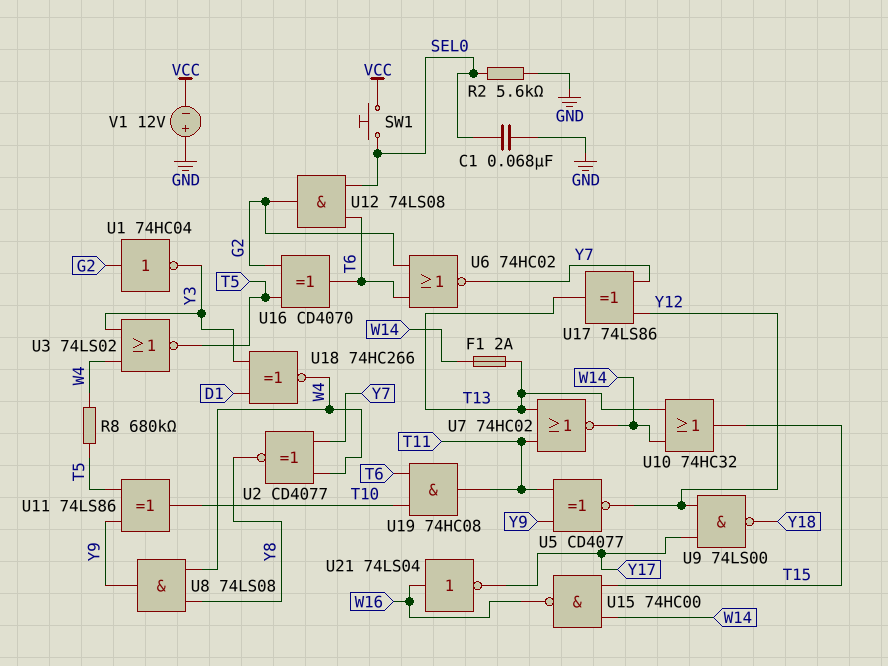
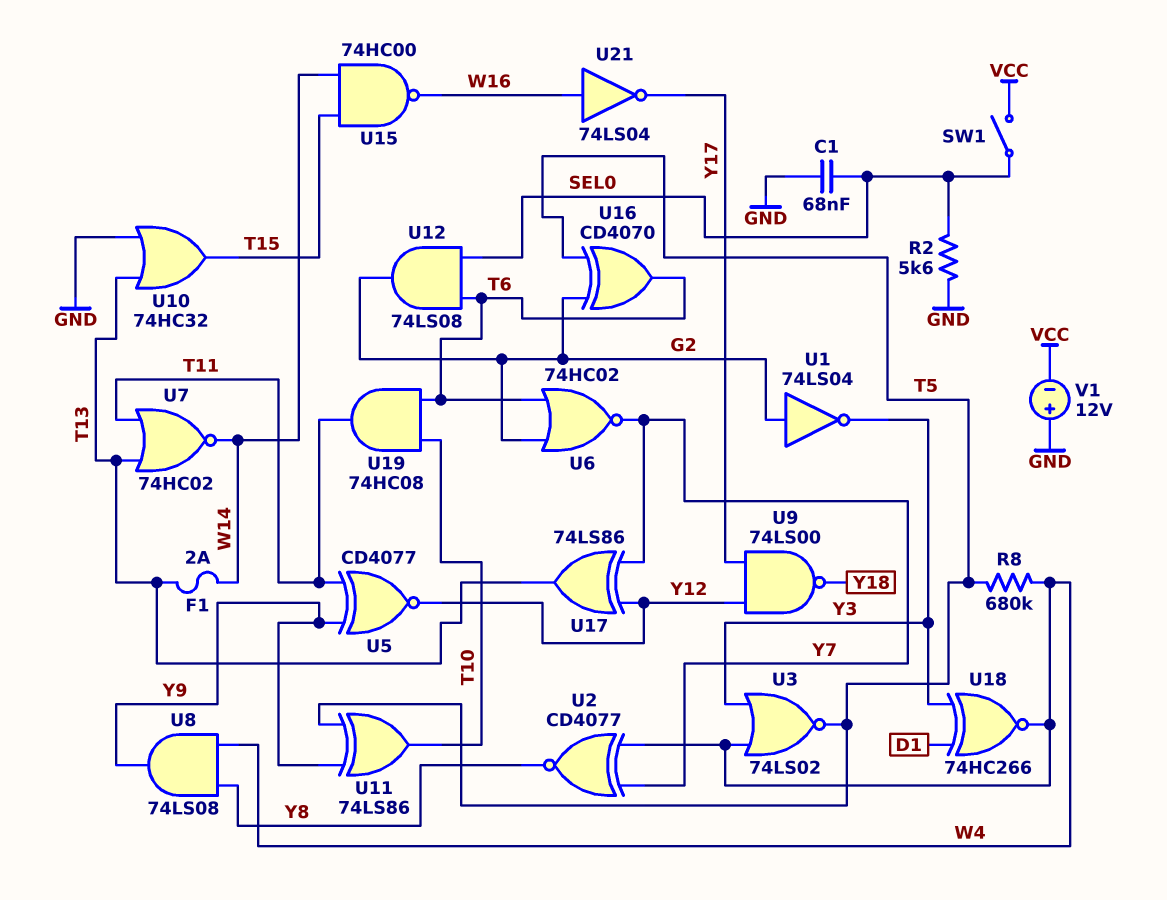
SW1: button (SEL0, VCC) -> switch (SEL0, VCC)
U1: NOT 74HC04 (in G2, out Y3) -> NOT 74LS04 (in G2, out Y3)
U10: OR 74HC32 (in T13, in W14, out T15) -> OR 74HC32 (in GND, in T13, out T15)

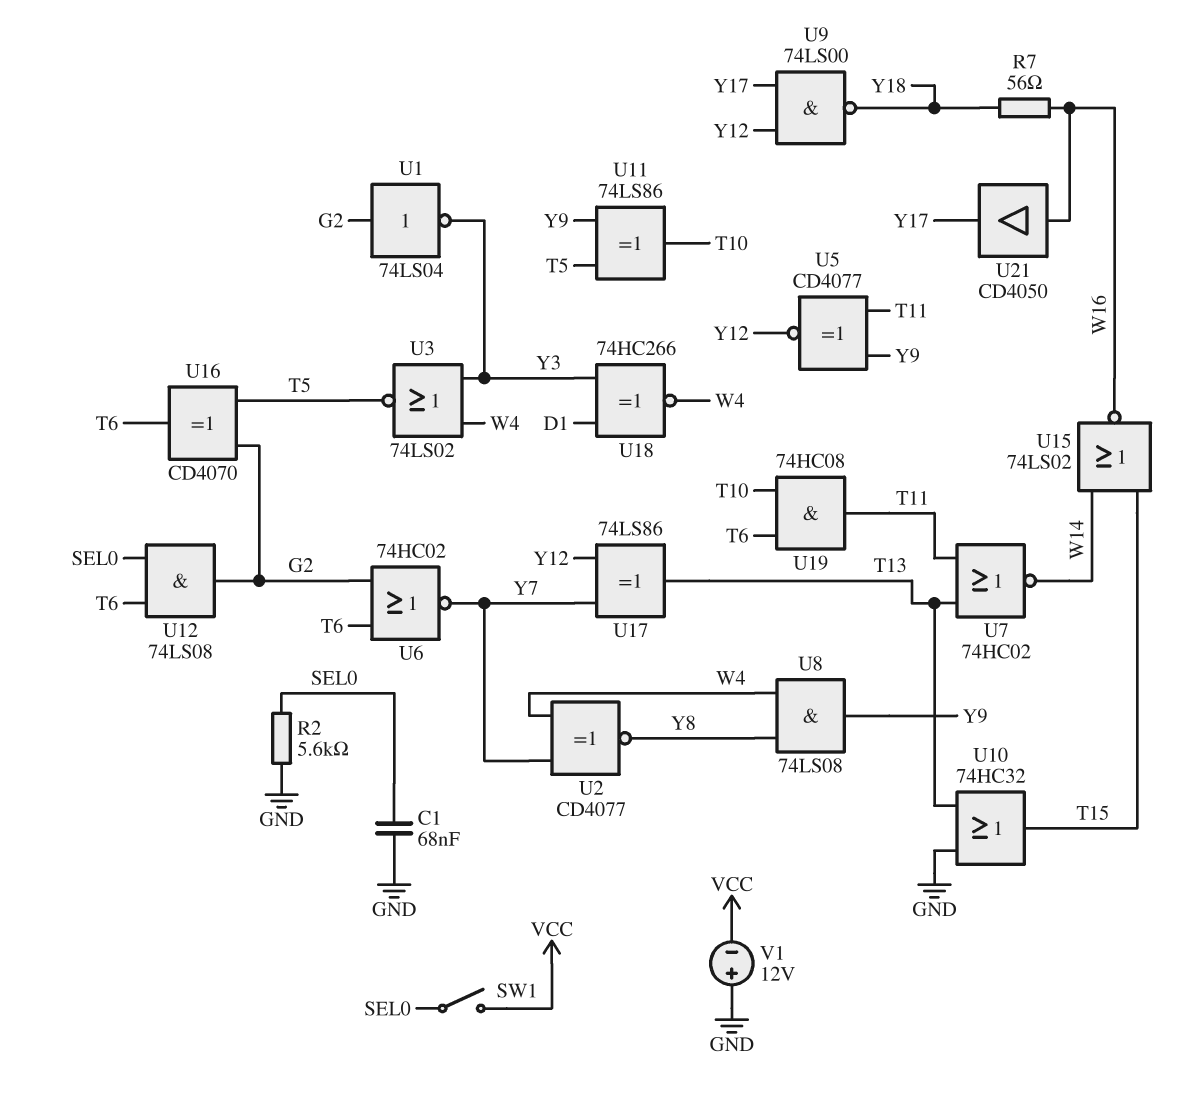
F1: 2A (T13, W14) -> none
R7: none -> 56 (W16, Y18)
R8: 680k (T5, W4) -> none
U15: NAND 74HC00 (in T15, in W14, out W16) -> NOR 74LS02 (in T15, in W14, out W16)
U21: NOT 74LS04 (in W16, out Y17) -> buffer CD4050 (in W16, out Y17)

